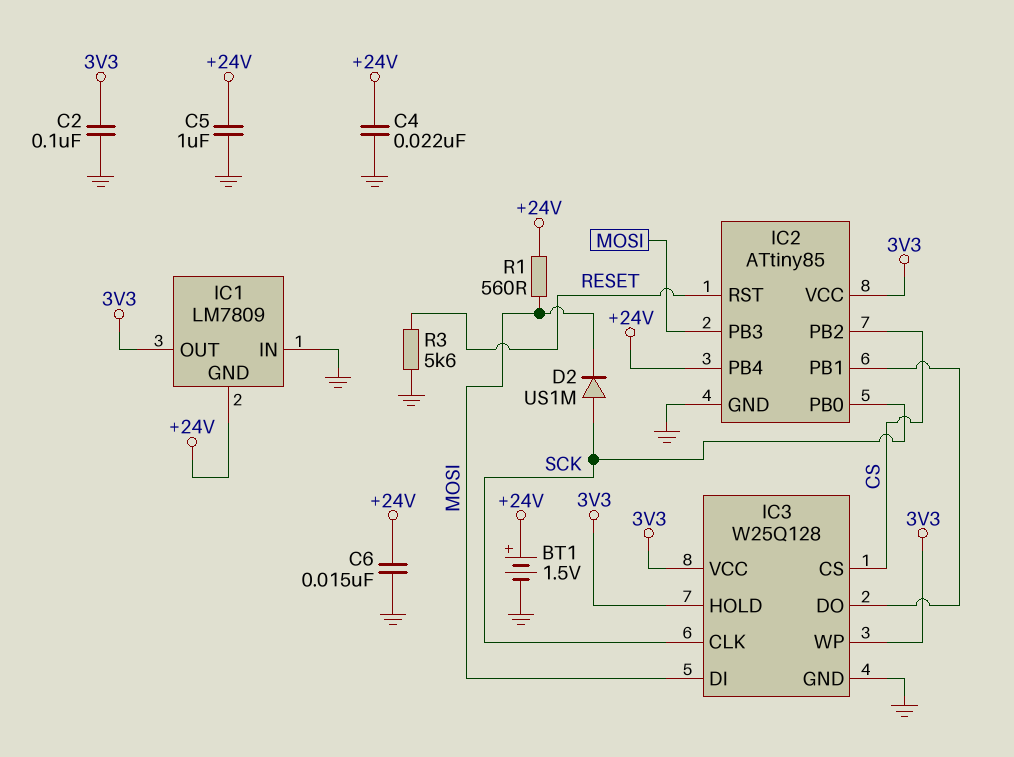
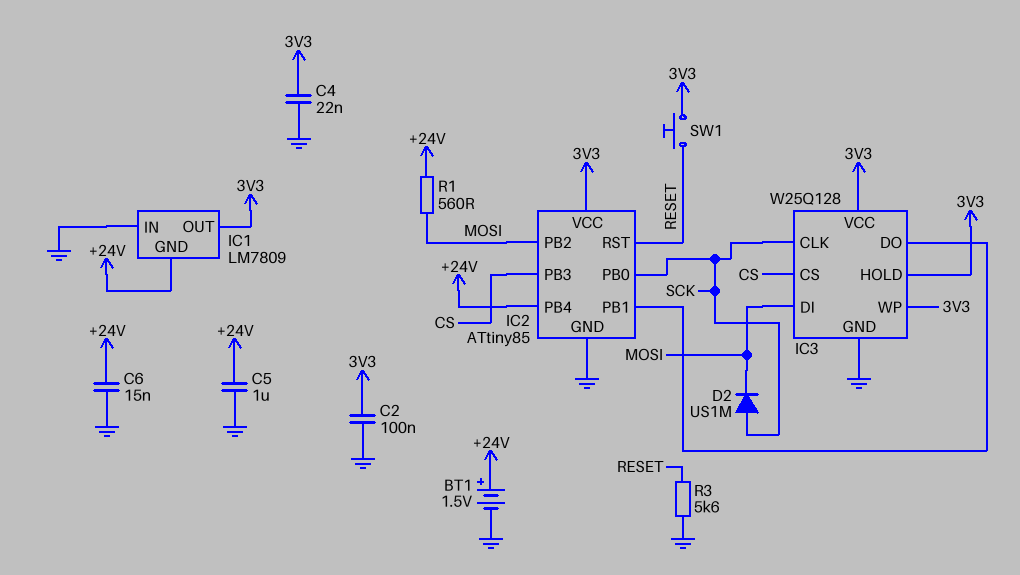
C4: 22nF (+24V, GND) -> 22nF (3V3, GND)
IC2 pin PB2: CS -> MOSI
IC2 pin PB3: MOSI -> CS
SW1: none -> button (3V3, RESET)

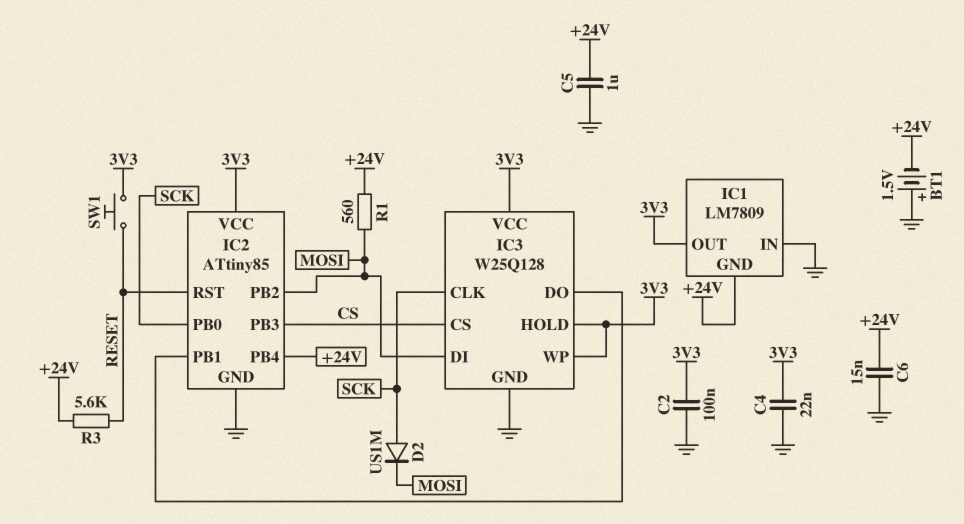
BT1: 1.5V (plus +24V, minus GND) -> 1.5V (plus GND, minus +24V)
R3: 5.6k (GND, RESET) -> 5.6k (+24V, RESET)

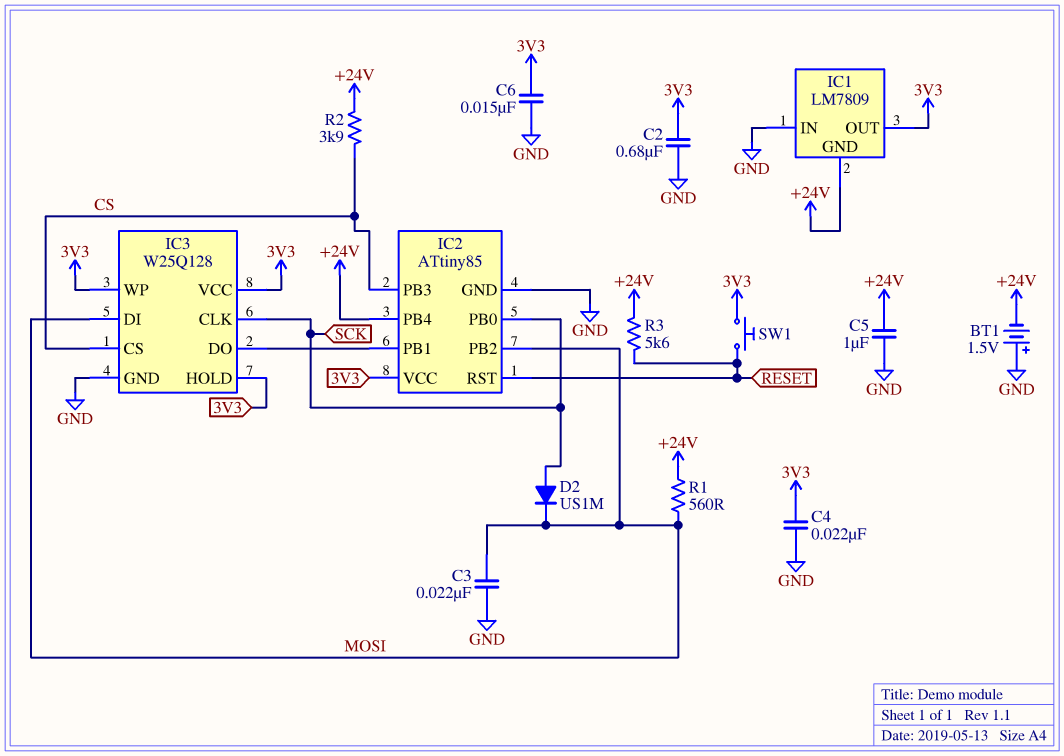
C2: 100nF (3V3, GND) -> 680nF (3V3, GND)
C3: none -> 22nF (GND, MOSI)
C6: 15nF (+24V, GND) -> 15nF (3V3, GND)
R2: none -> 3.9k (+24V, CS)

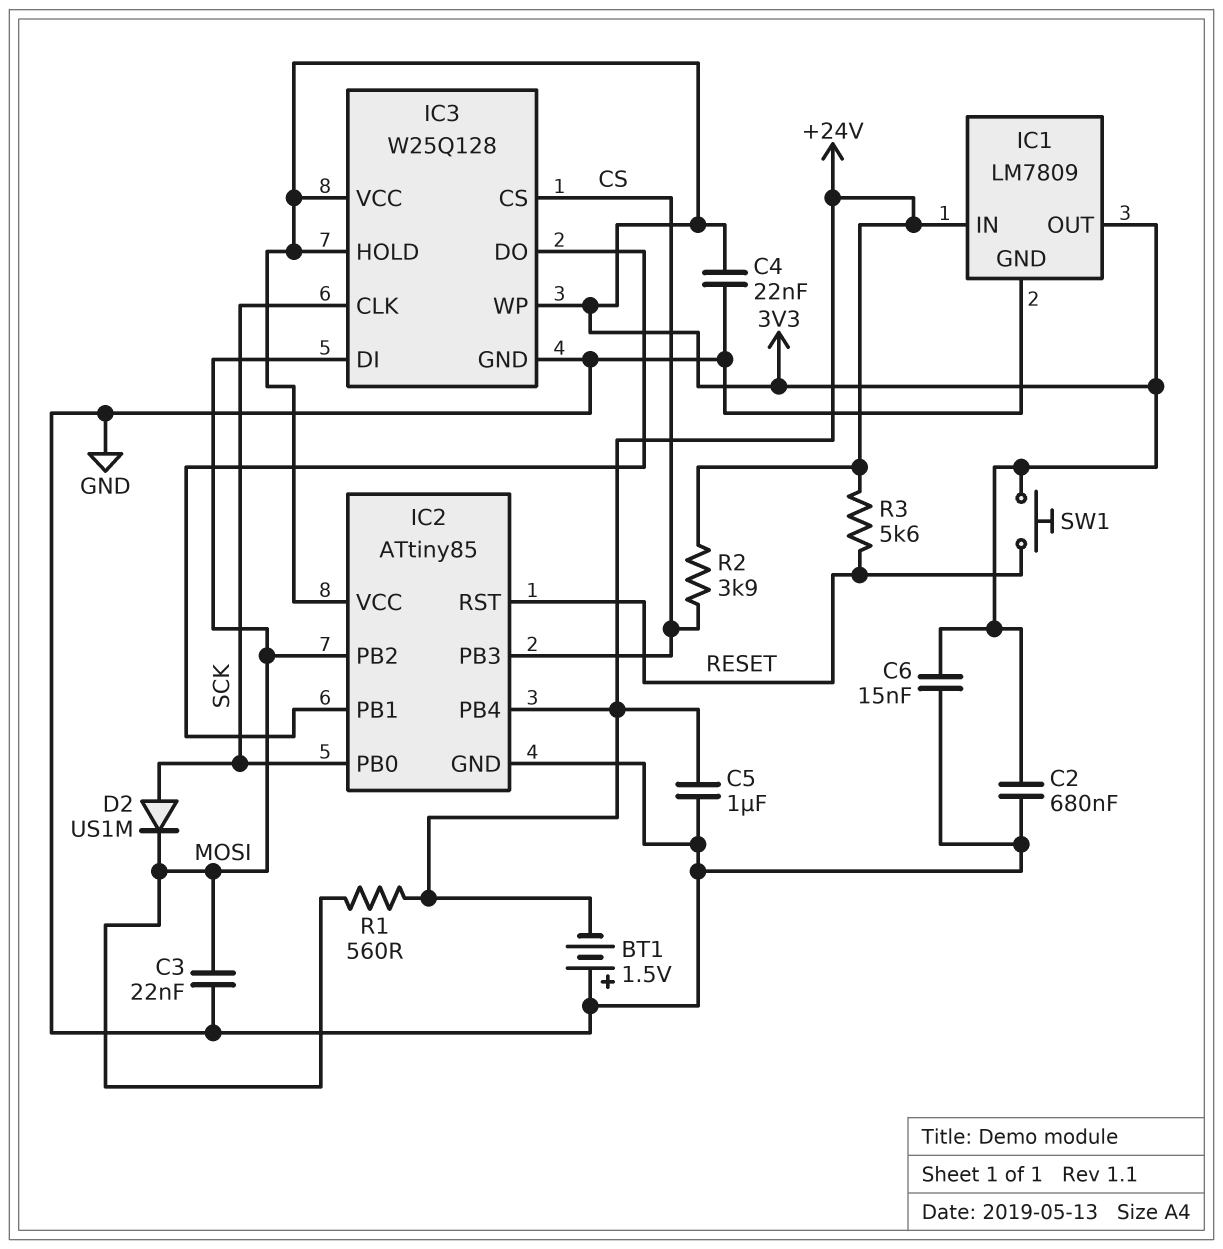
IC1 pin GND: +24V -> GND
IC1 pin IN: GND -> +24V

